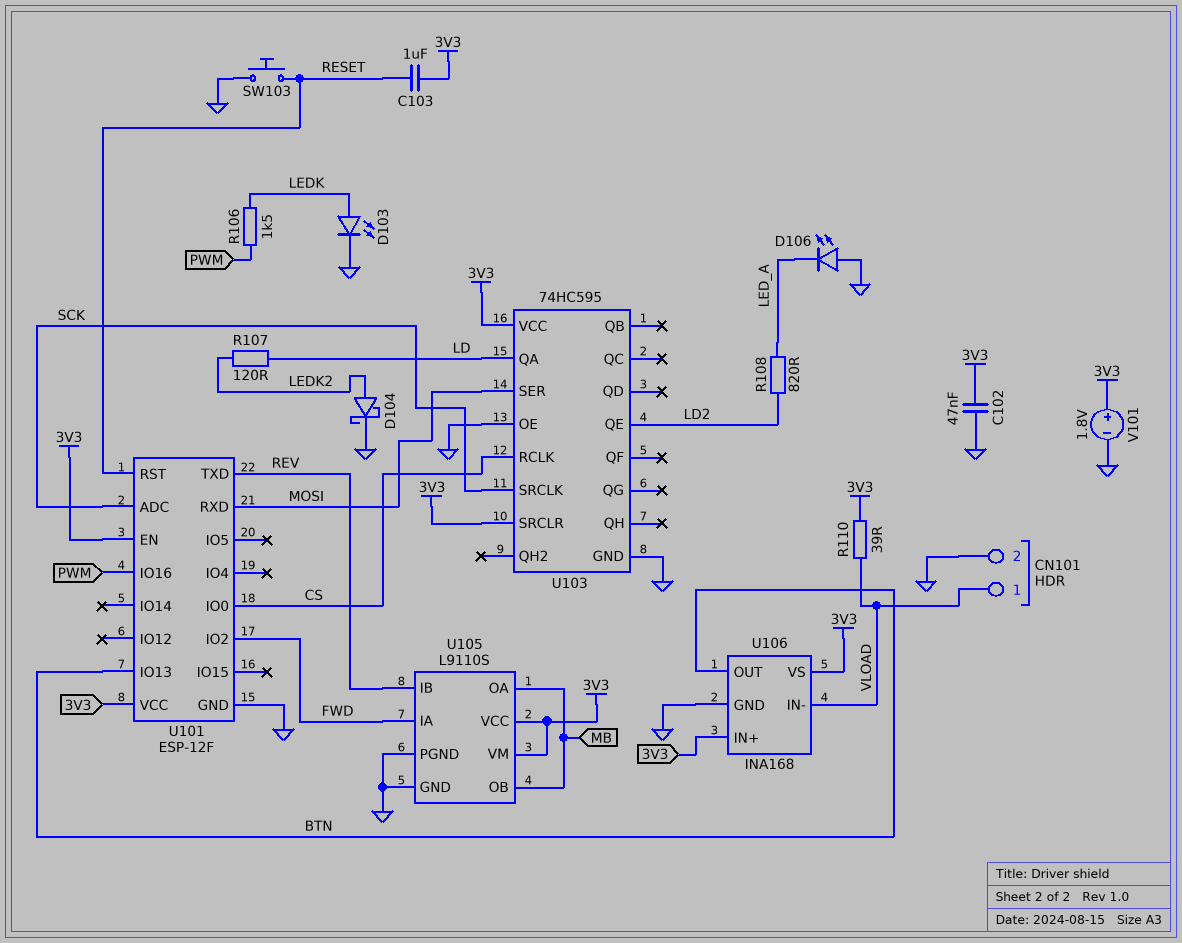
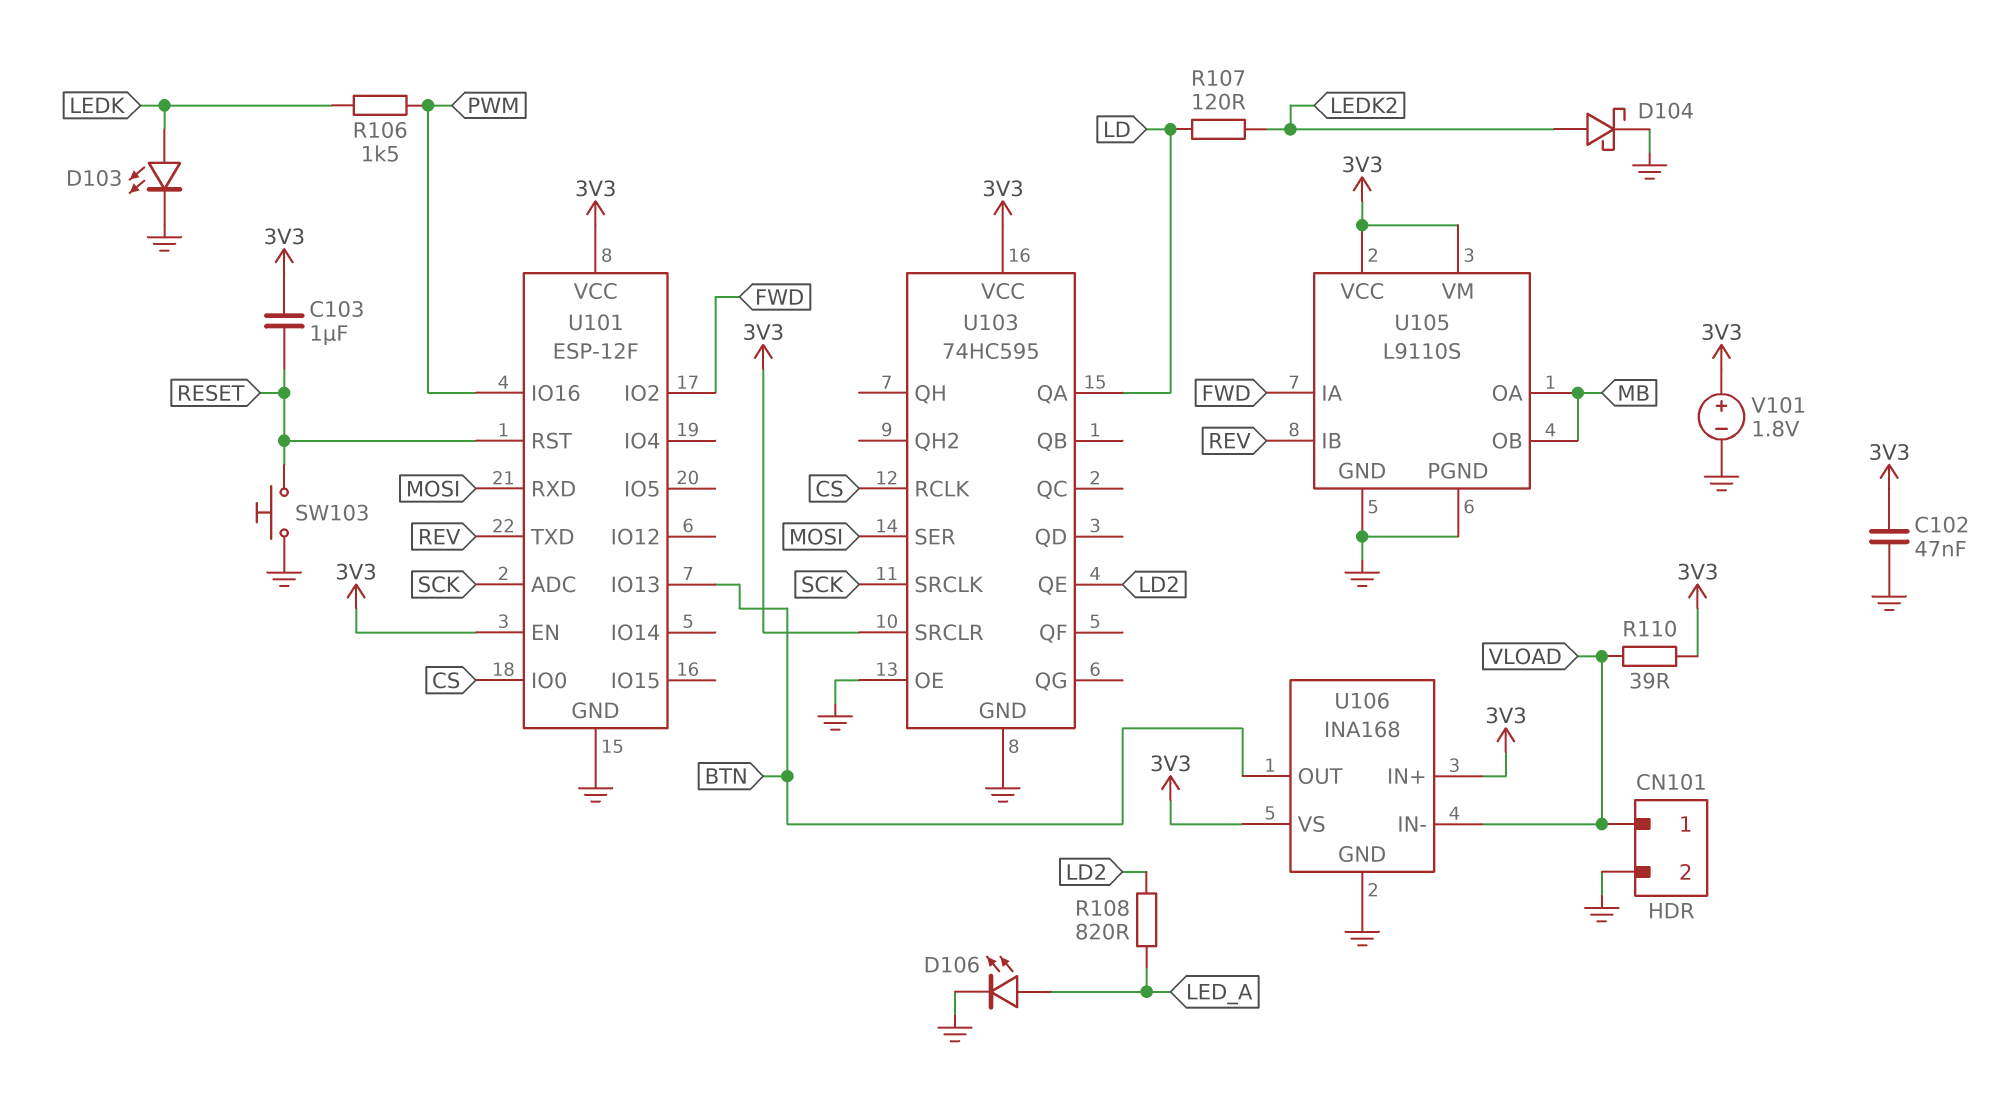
D106: LED (A GND, K LED_A) -> LED (A LED_A, K GND)

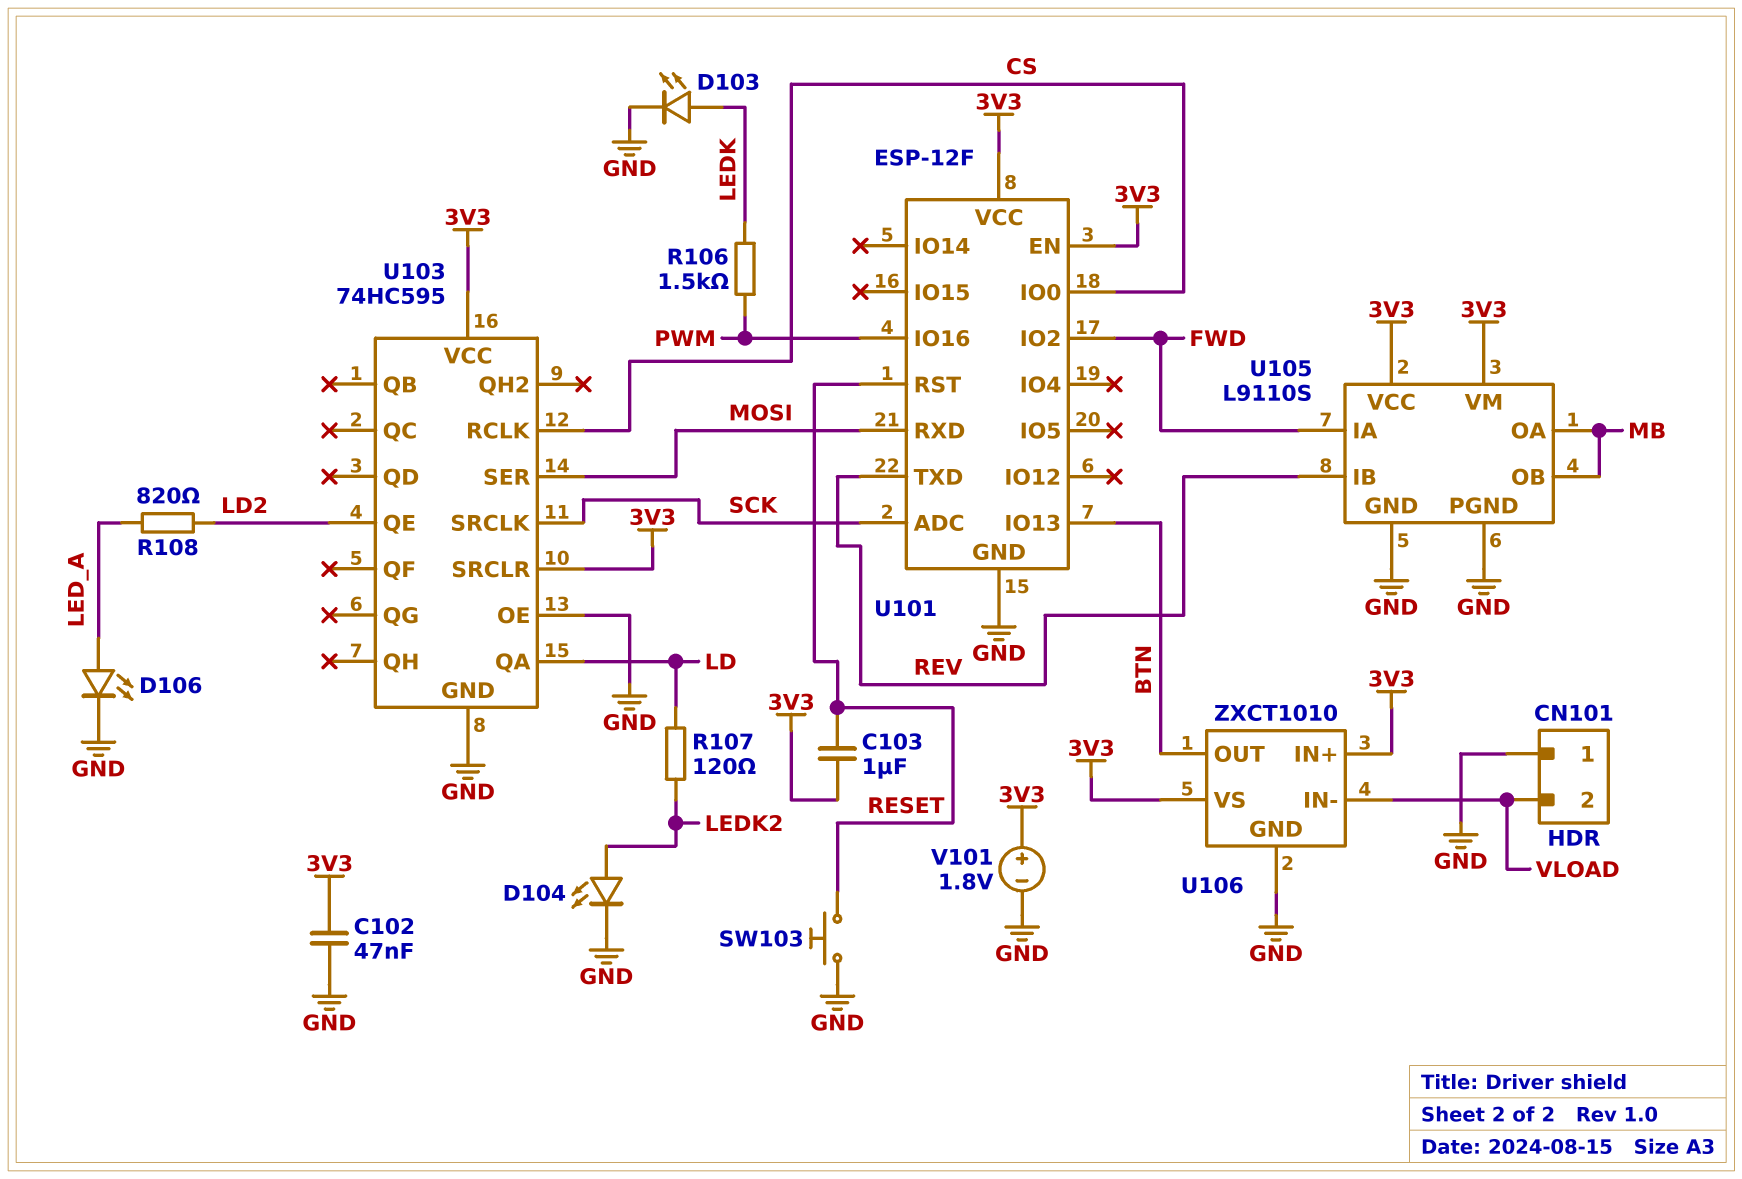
CN101 pin 1: VLOAD -> GND
CN101 pin 2: GND -> VLOAD
D104: schottky (A LEDK2, K GND) -> LED (A LEDK2, K GND)
R110: 39 (3V3, VLOAD) -> none
U106: INA168 -> ZXCT1010

